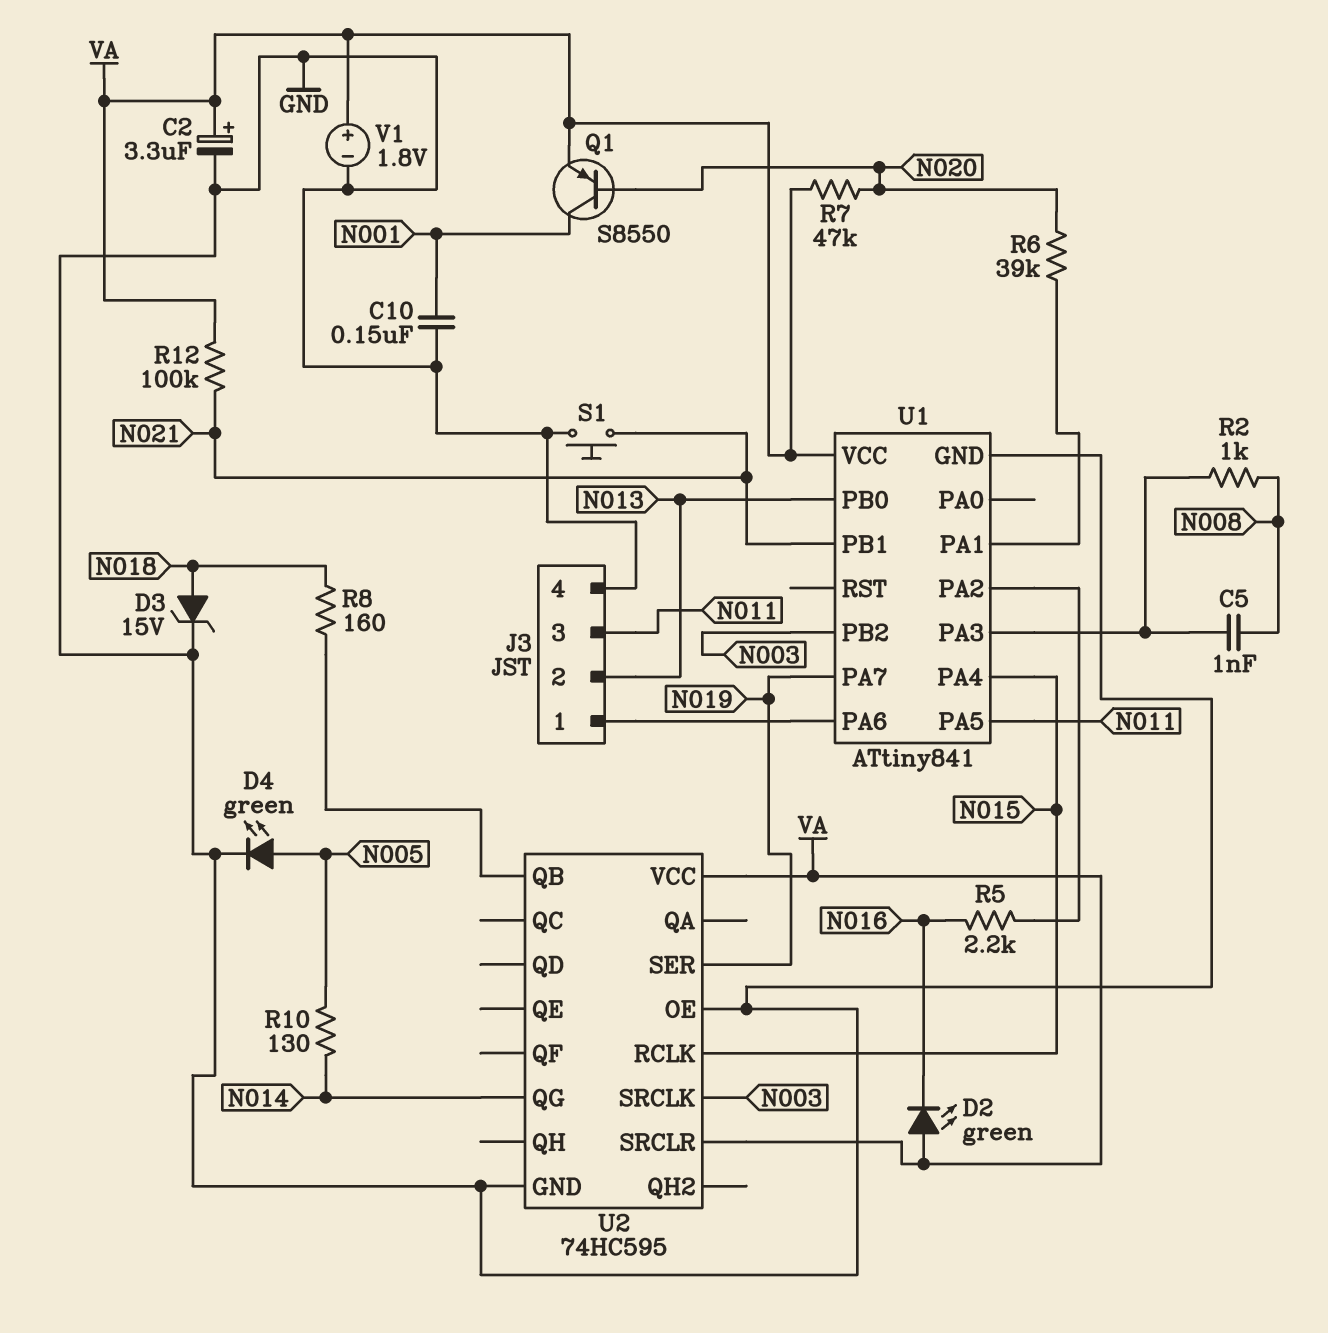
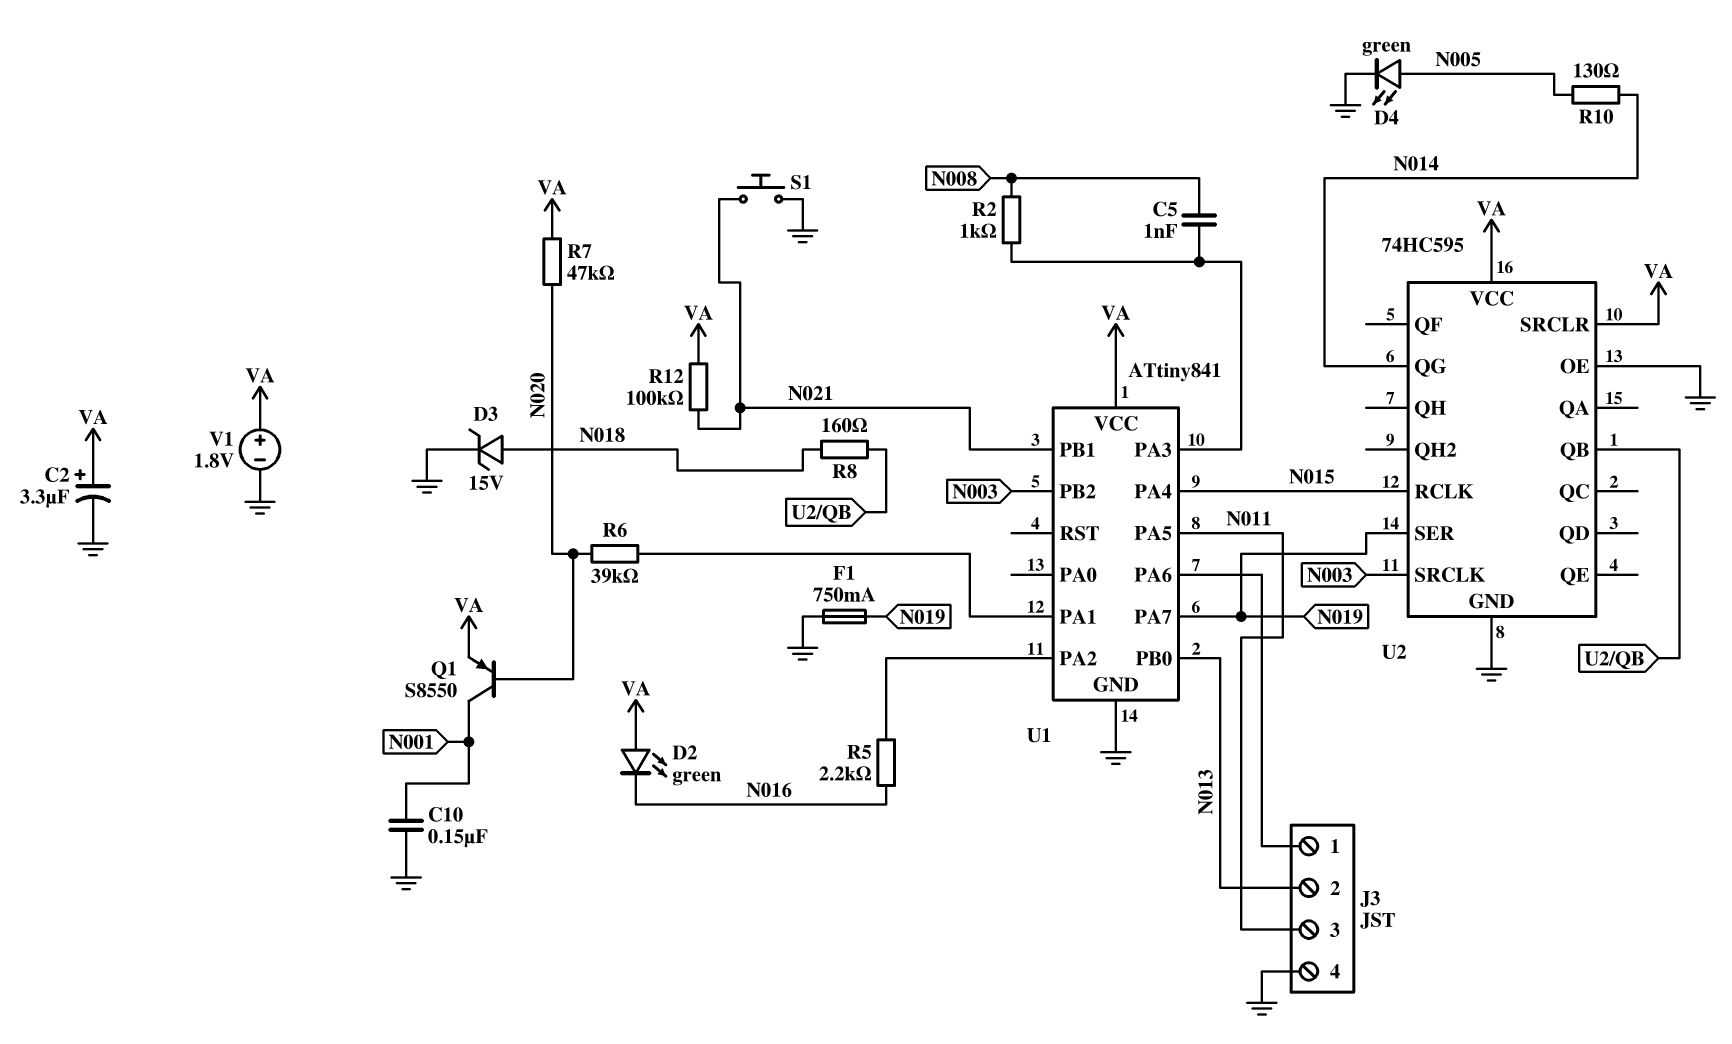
F1: none -> 750mA (GND, N019)

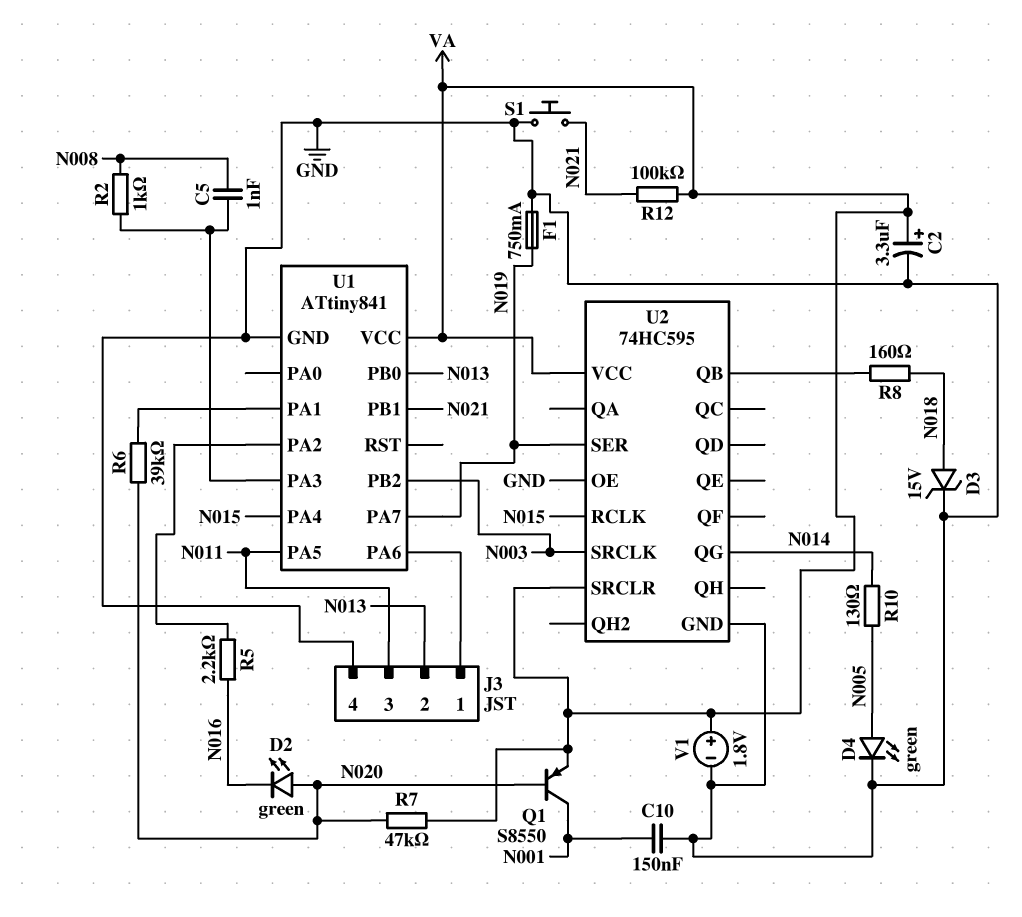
D2: LED green (A VA, K N016) -> LED green (A N020, K N016)

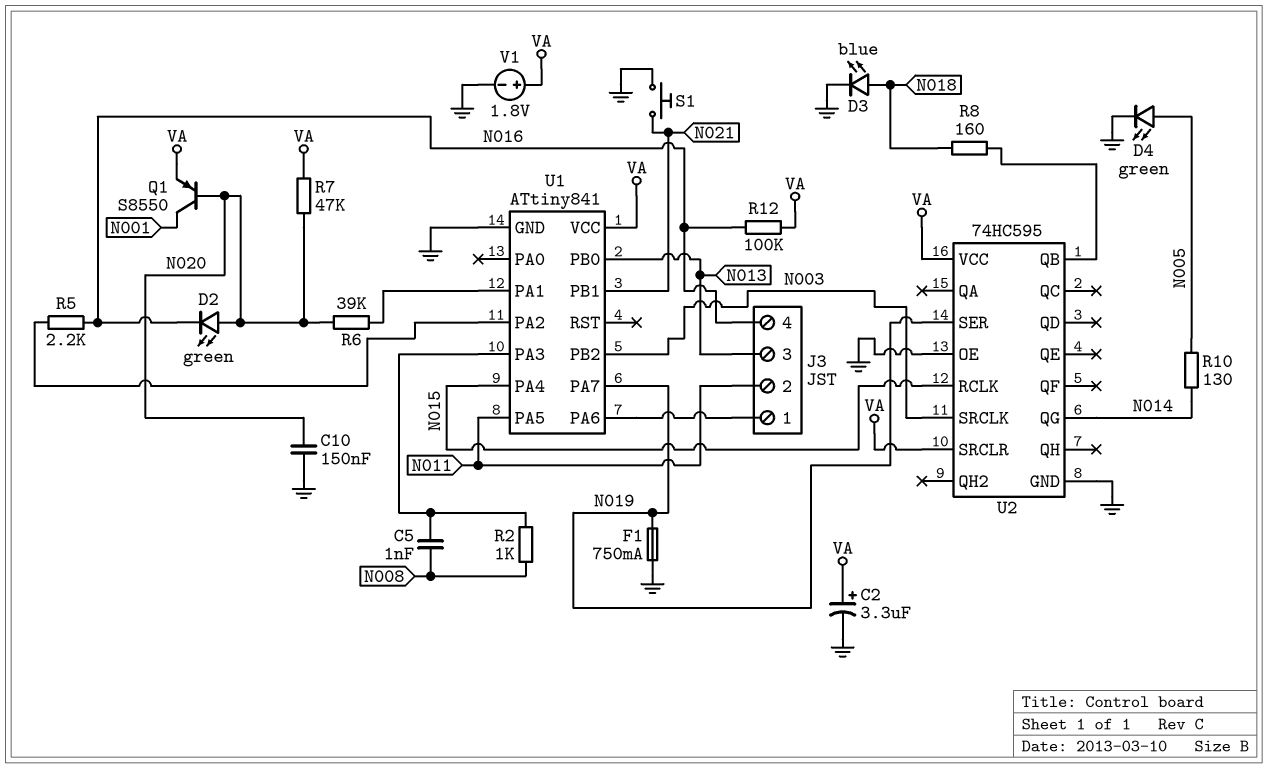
C10: 150nF (GND, N001) -> 150nF (GND, N020)
D3: zener 15V (A N018, K GND) -> LED blue (A N018, K GND)
J3 pin 2: N013 -> N011
J3 pin 3: N011 -> N013
J3 pin 4: GND -> N016
R12: 100k (N021, VA) -> 100k (N016, VA)

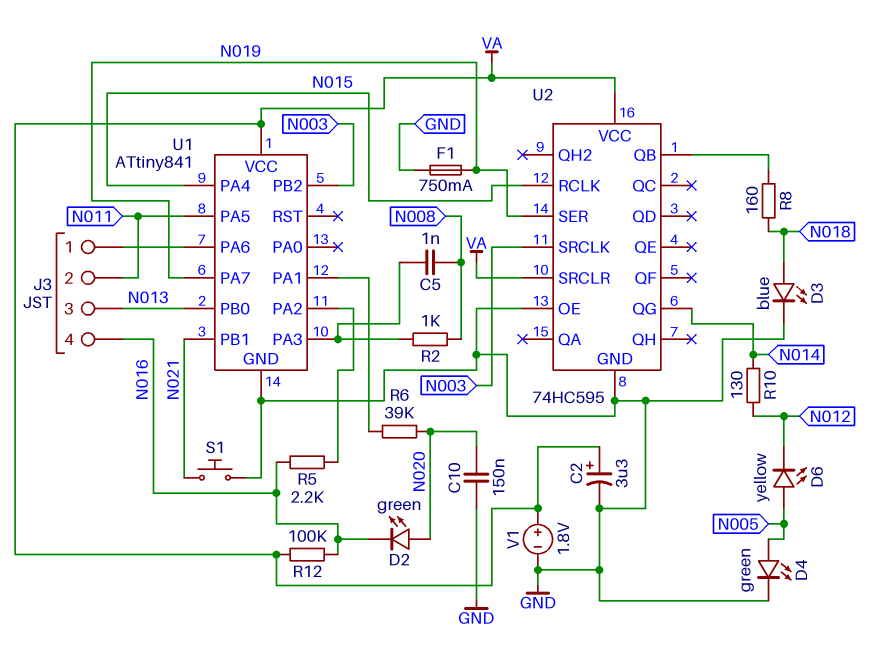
D6: none -> LED yellow (A N005, K N012)
Q1: PNP S8550 (B N020, C N001, E VA) -> none
R7: 47k (N020, VA) -> none
R10: 130 (N005, N014) -> 130 (N012, N014)

